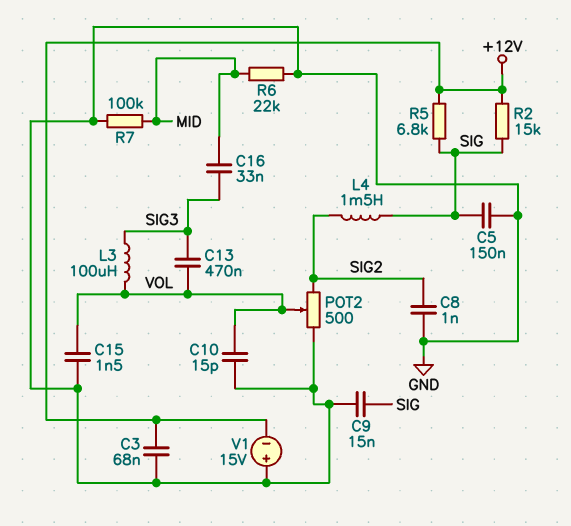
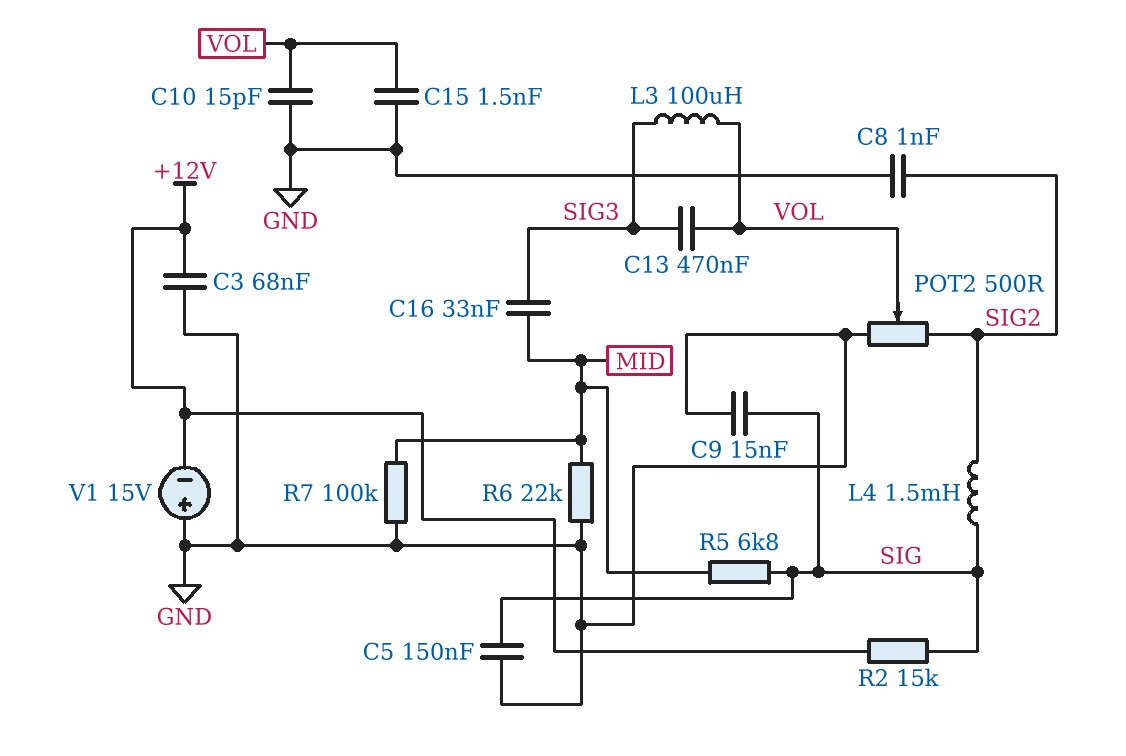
R5: 6.8k (+12V, SIG) -> 6.8k (MID, SIG)

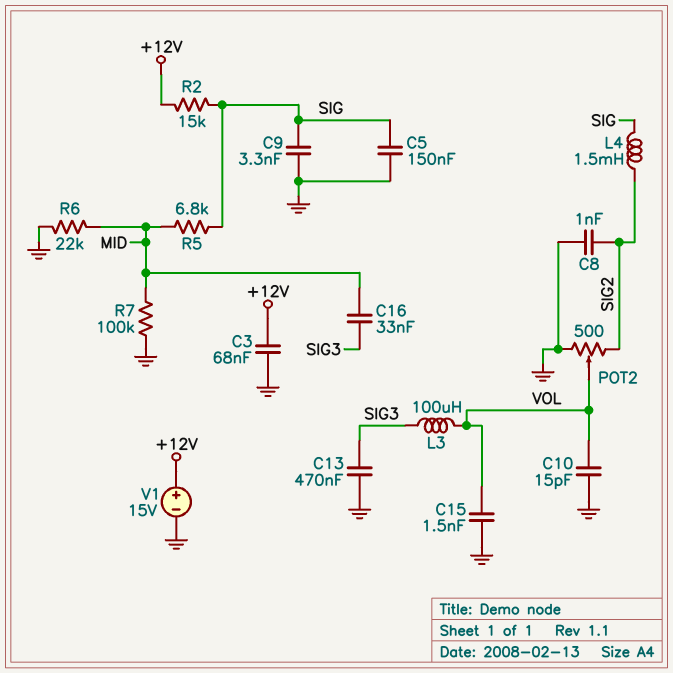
C9: 15nF (GND, SIG) -> 3.3nF (GND, SIG)
C13: 470nF (SIG3, VOL) -> 470nF (GND, SIG3)
V1: 15V (plus GND, minus +12V) -> 15V (plus +12V, minus GND)

